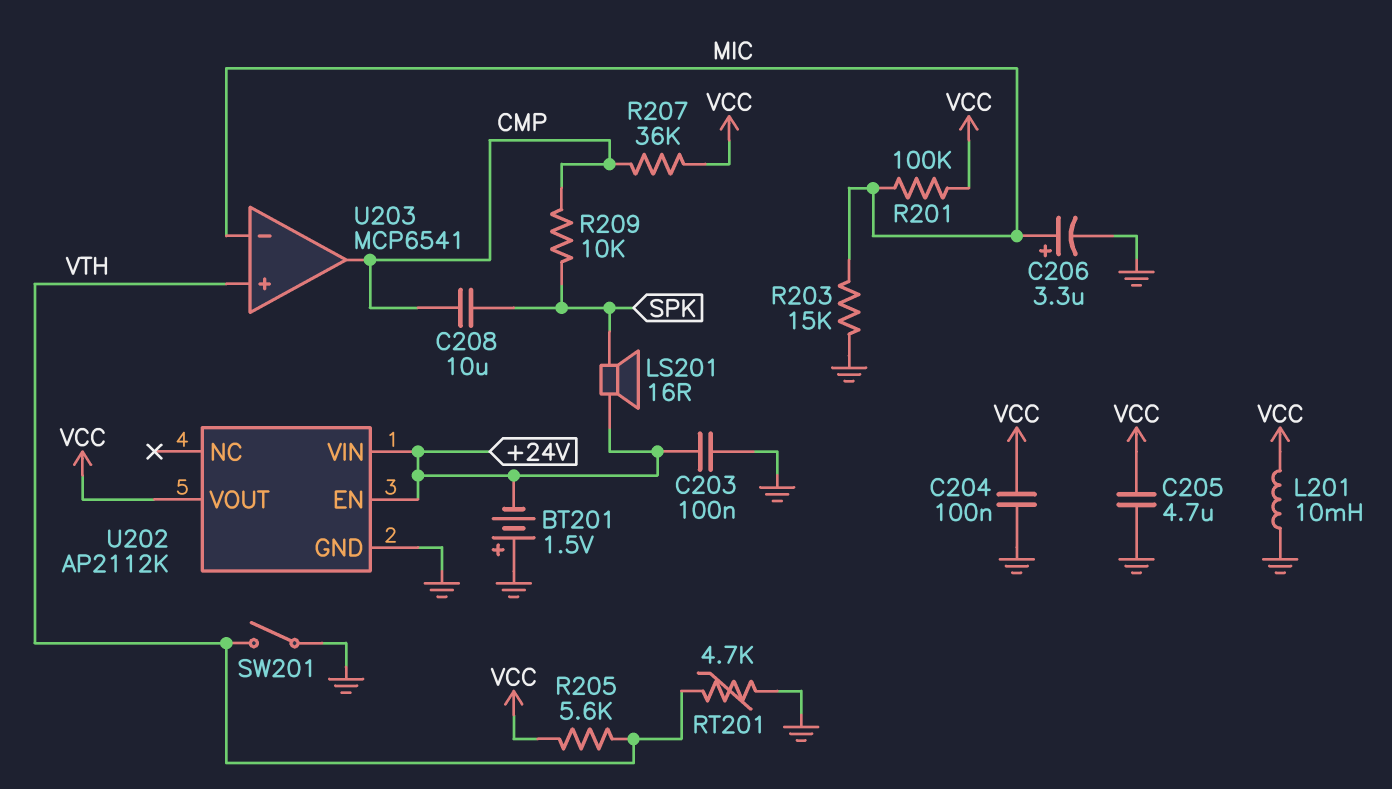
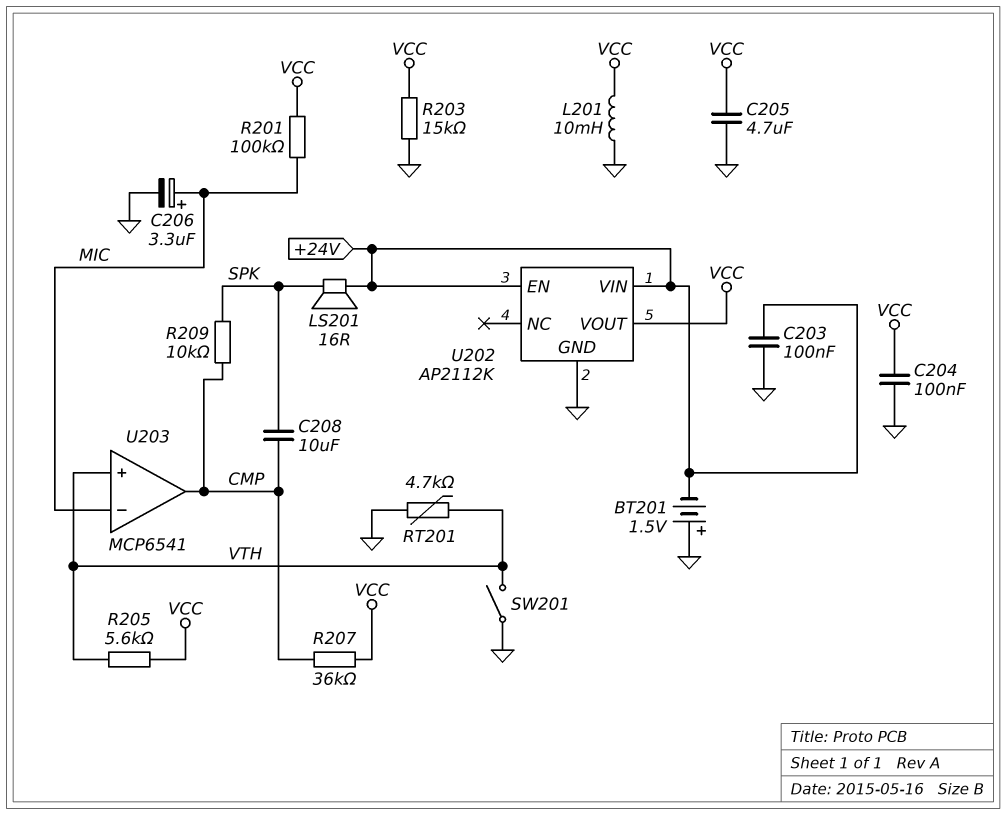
R203: 15k (GND, MIC) -> 15k (GND, VCC)

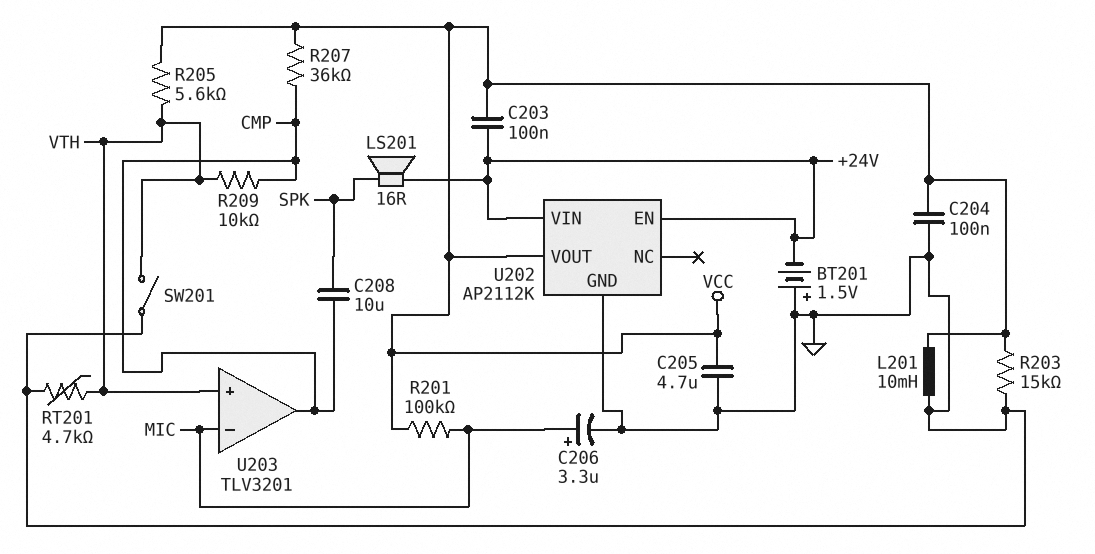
C203: 100nF (+24V, GND) -> 100nF (+24V, VCC)
R209: 10k (CMP, SPK) -> 10k (CMP, VTH)
U203: MCP6541 -> TLV3201

